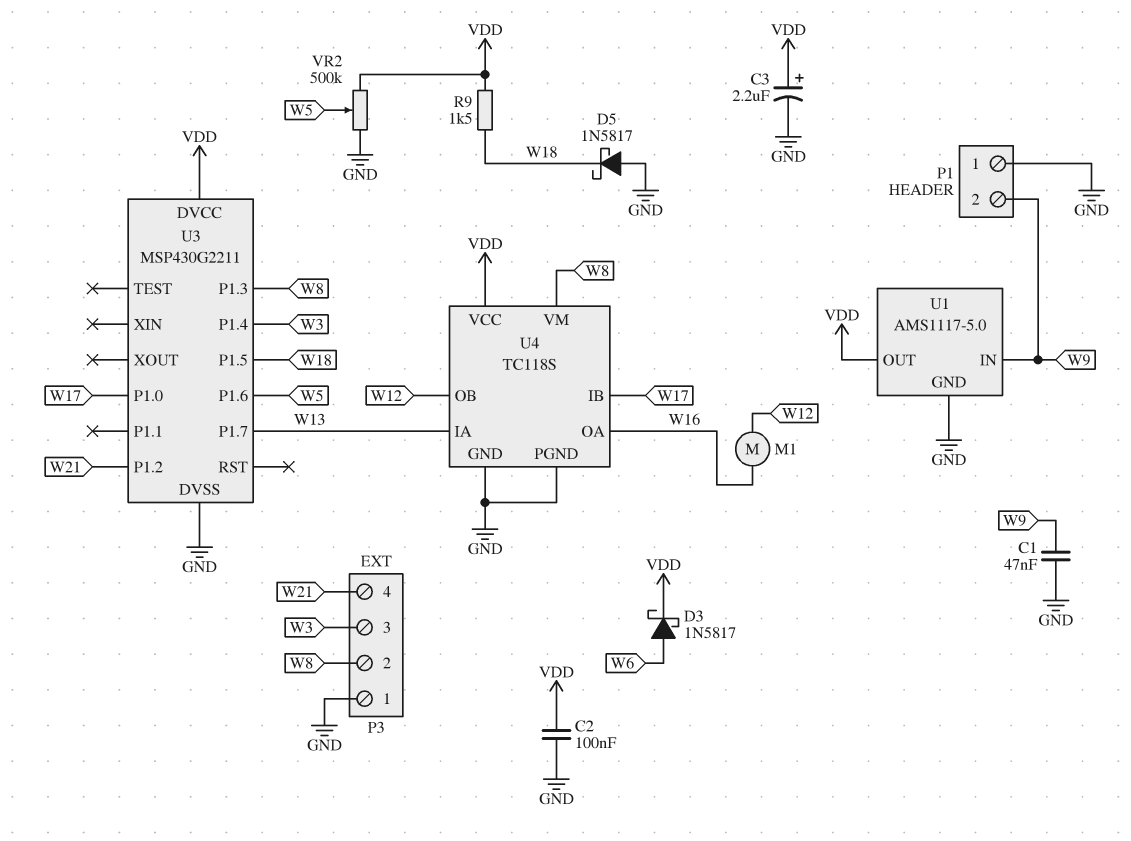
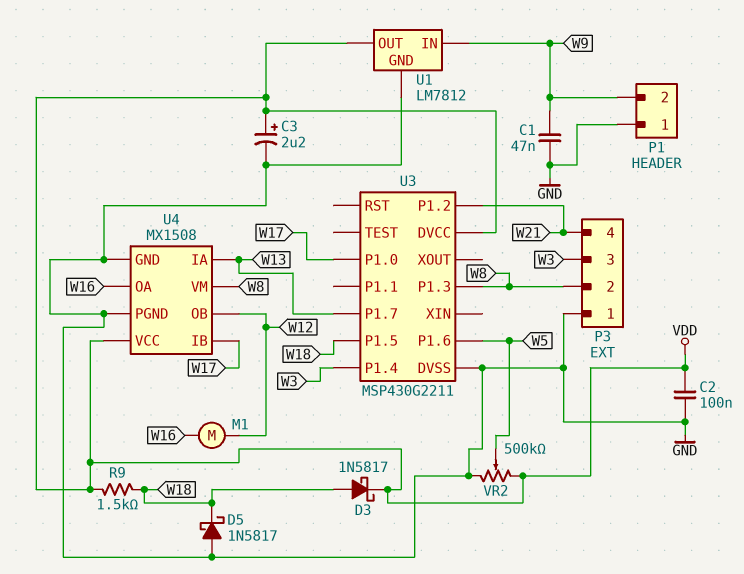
D3: schottky 1N5817 (A W6, K VDD) -> schottky 1N5817 (A W18, K VDD)
U1: AMS1117-5.0 -> LM7812
U4: TC118S -> MX1508

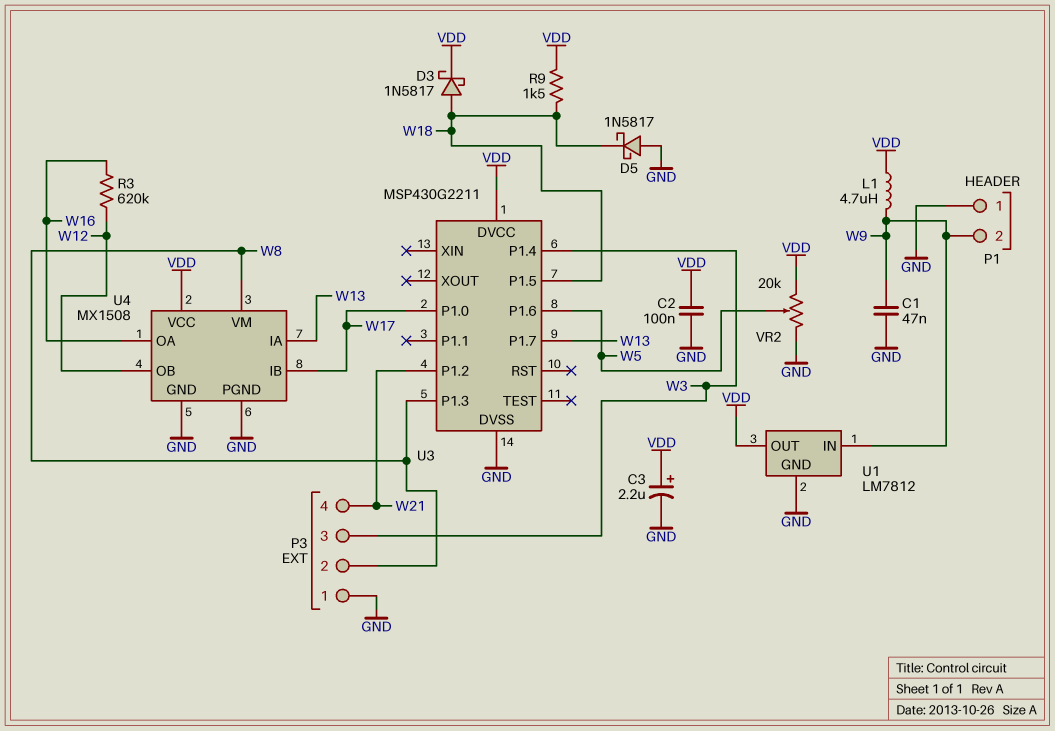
L1: none -> 4.7uH (VDD, W9)
M1: motor (W12, W16) -> none
R3: none -> 620k (W12, W16)
VR2: 500k (GND, VDD, wiper W5) -> 20k (GND, VDD, wiper W5)

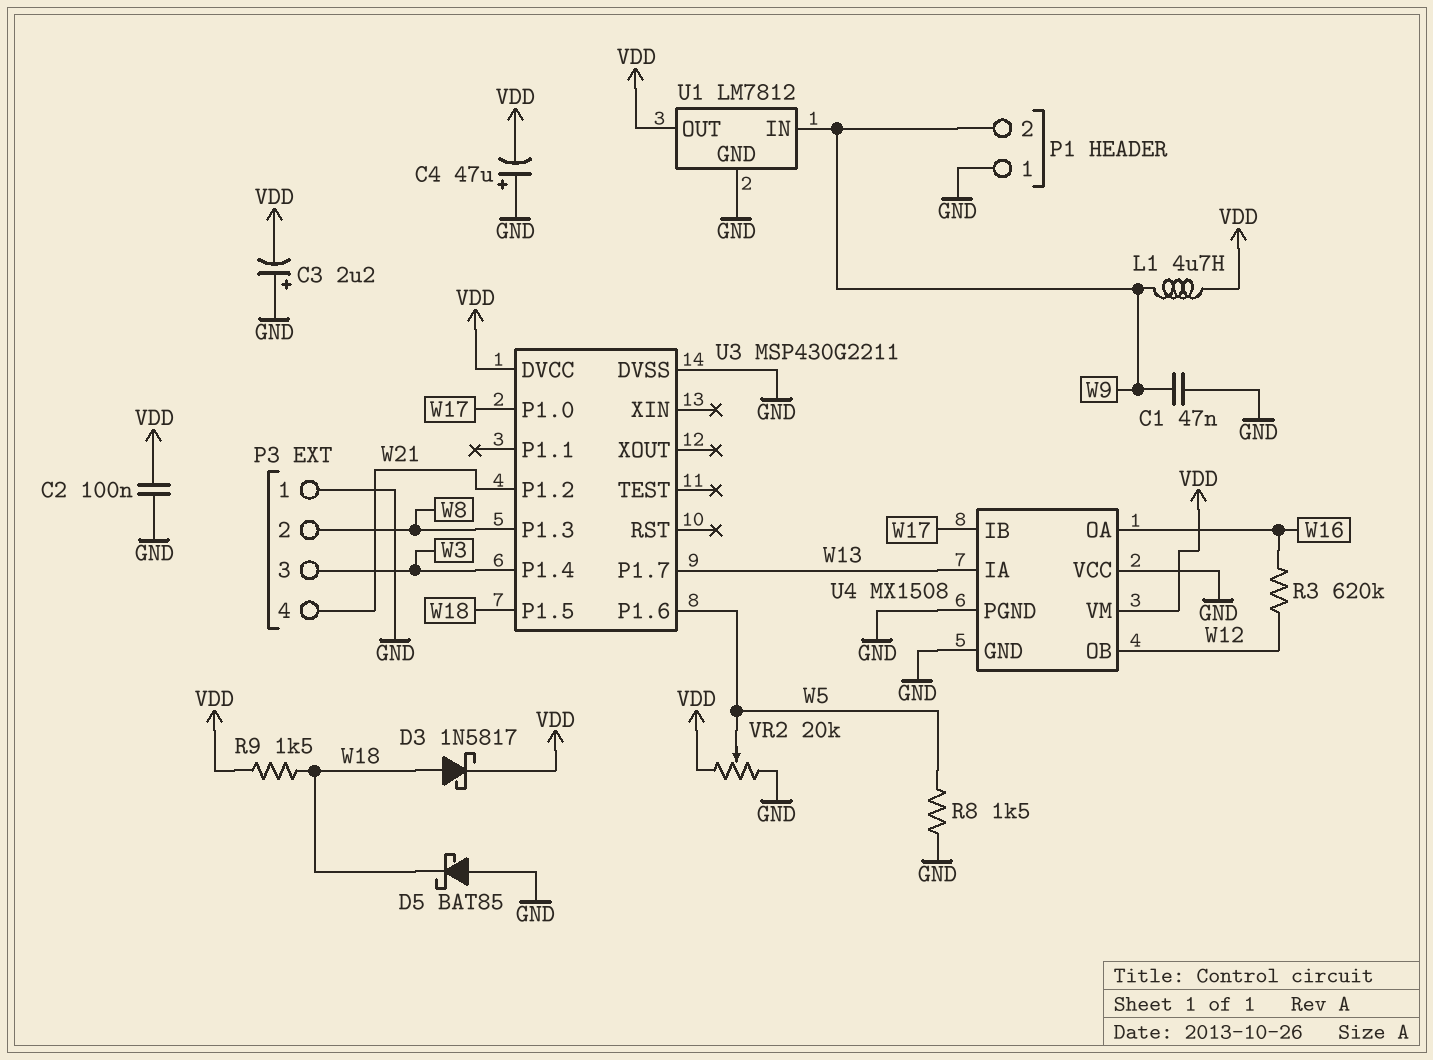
C3: 2.2uF (plus VDD, minus GND) -> 2.2uF (plus GND, minus VDD)
C4: none -> 47uF (plus GND, minus VDD)
D5: schottky 1N5817 (A GND, K W18) -> schottky BAT85 (A GND, K W18)
R8: none -> 1.5k (GND, W5)
U4 pin VCC: VDD -> GND
U4 pin VM: W8 -> VDD

